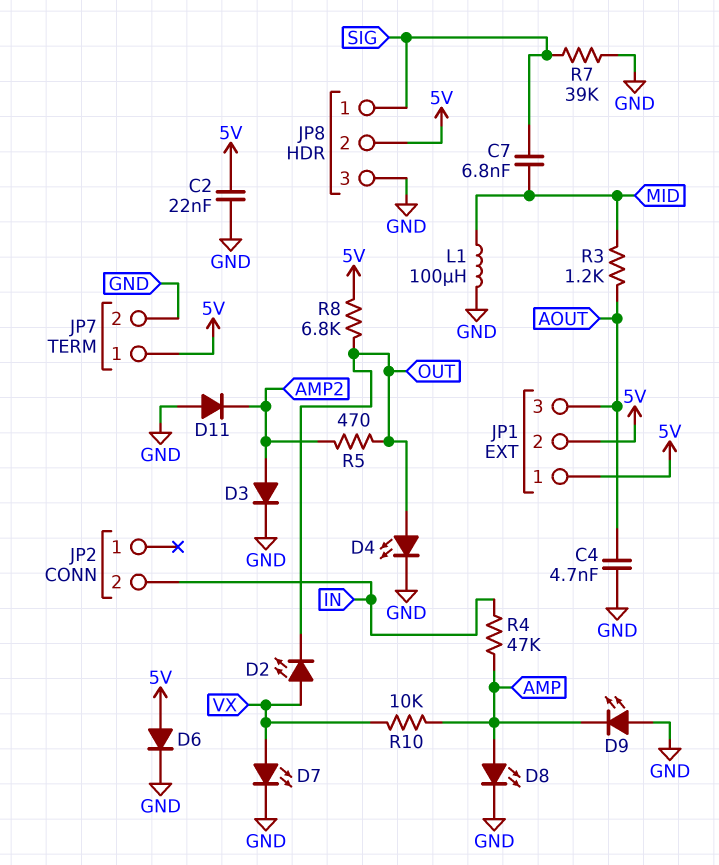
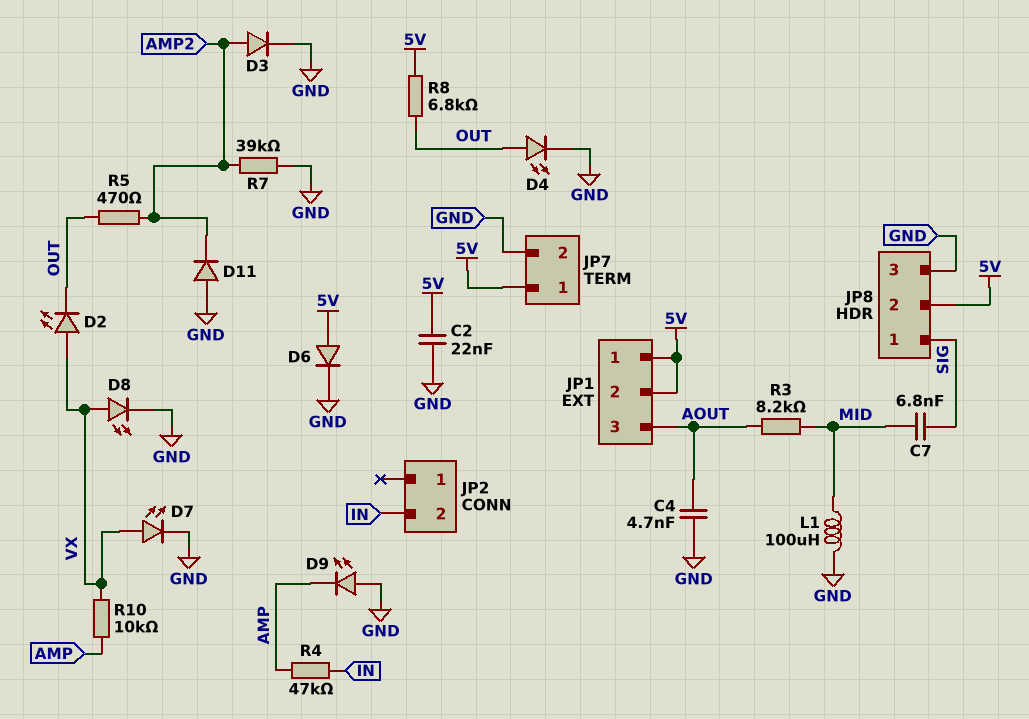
D8: LED (A AMP, K GND) -> LED (A VX, K GND)
R3: 1.2k (AOUT, MID) -> 8.2k (AOUT, MID)
R7: 39k (GND, SIG) -> 39k (AMP2, GND)

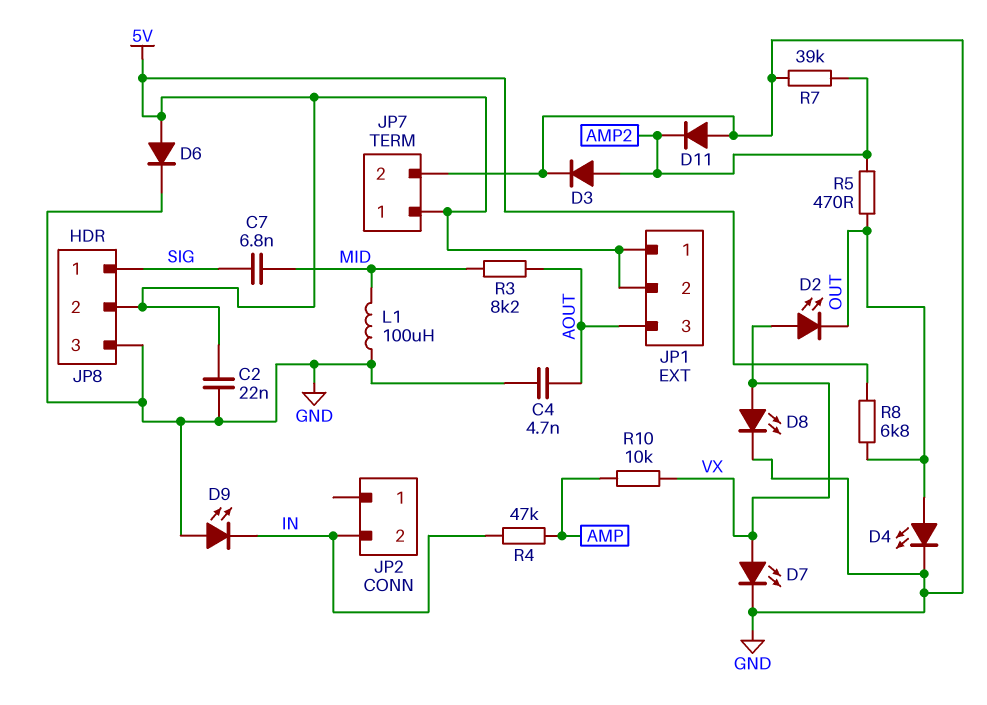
D9: LED (A GND, K AMP) -> LED (A GND, K IN)

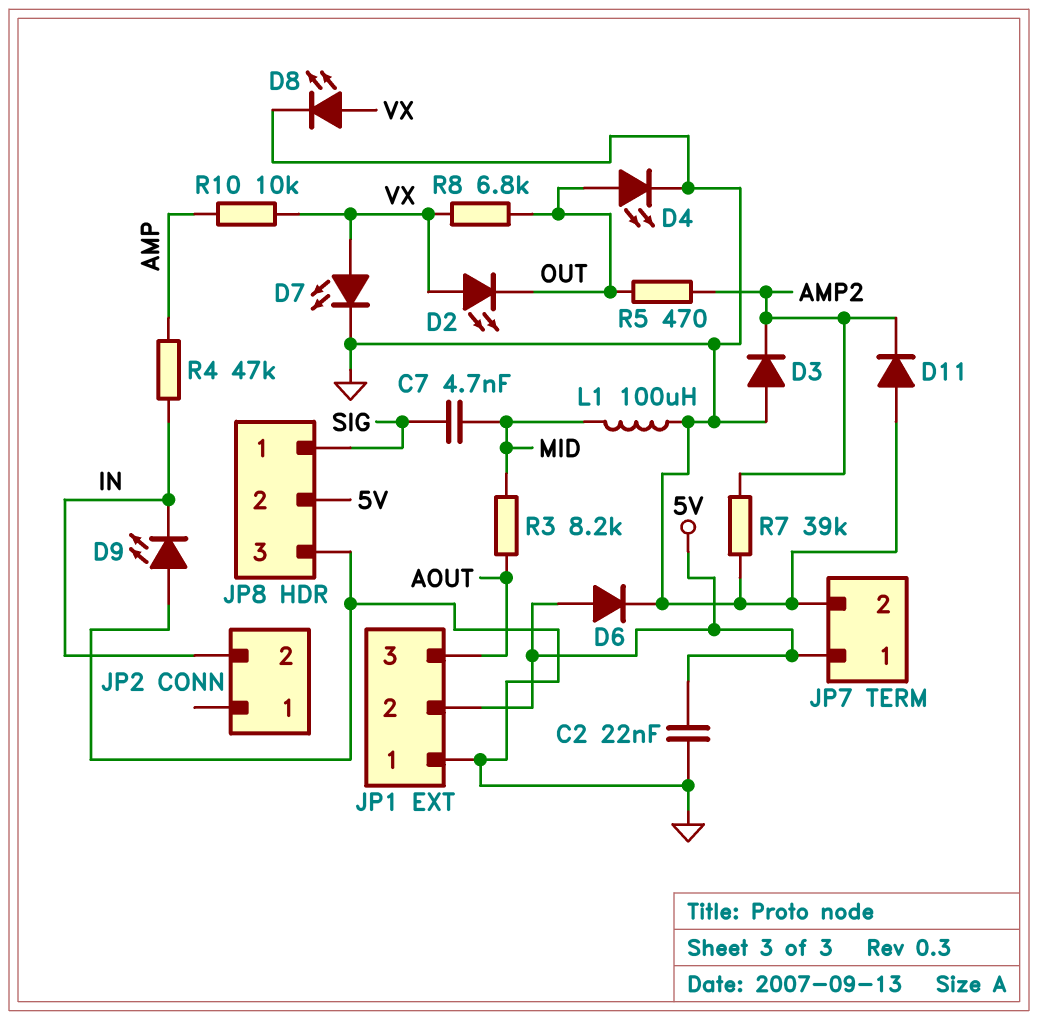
C4: 4.7nF (AOUT, GND) -> none
C7: 6.8nF (MID, SIG) -> 4.7nF (MID, SIG)
D3: diode (A AMP2, K GND) -> diode (A GND, K AMP2)
JP1 pin 1: 5V -> GND
R8: 6.8k (5V, OUT) -> 6.8k (OUT, VX)

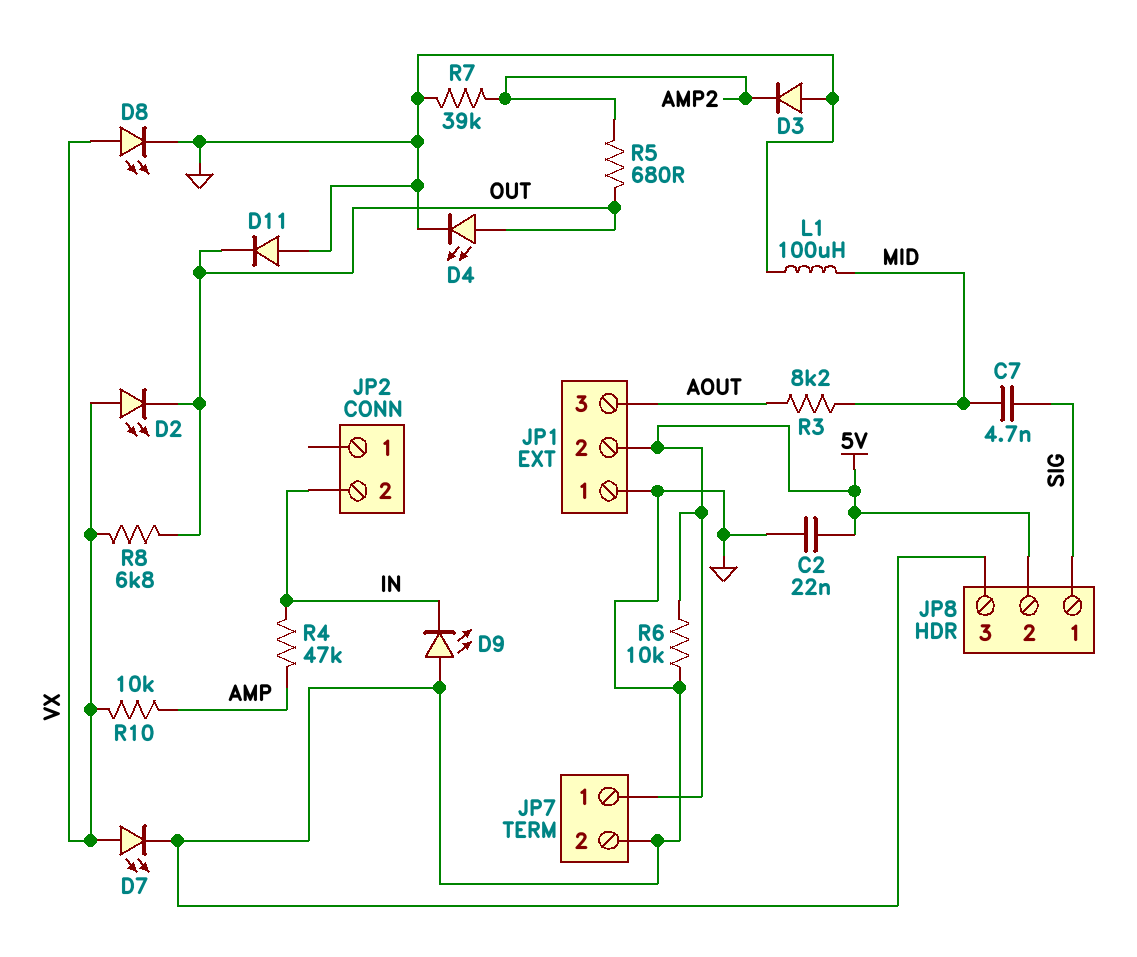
D6: diode (A 5V, K GND) -> none
D11: diode (A GND, K AMP2) -> diode (A GND, K OUT)
R5: 470 (AMP2, OUT) -> 680 (AMP2, OUT)
R6: none -> 10k (5V, GND)

